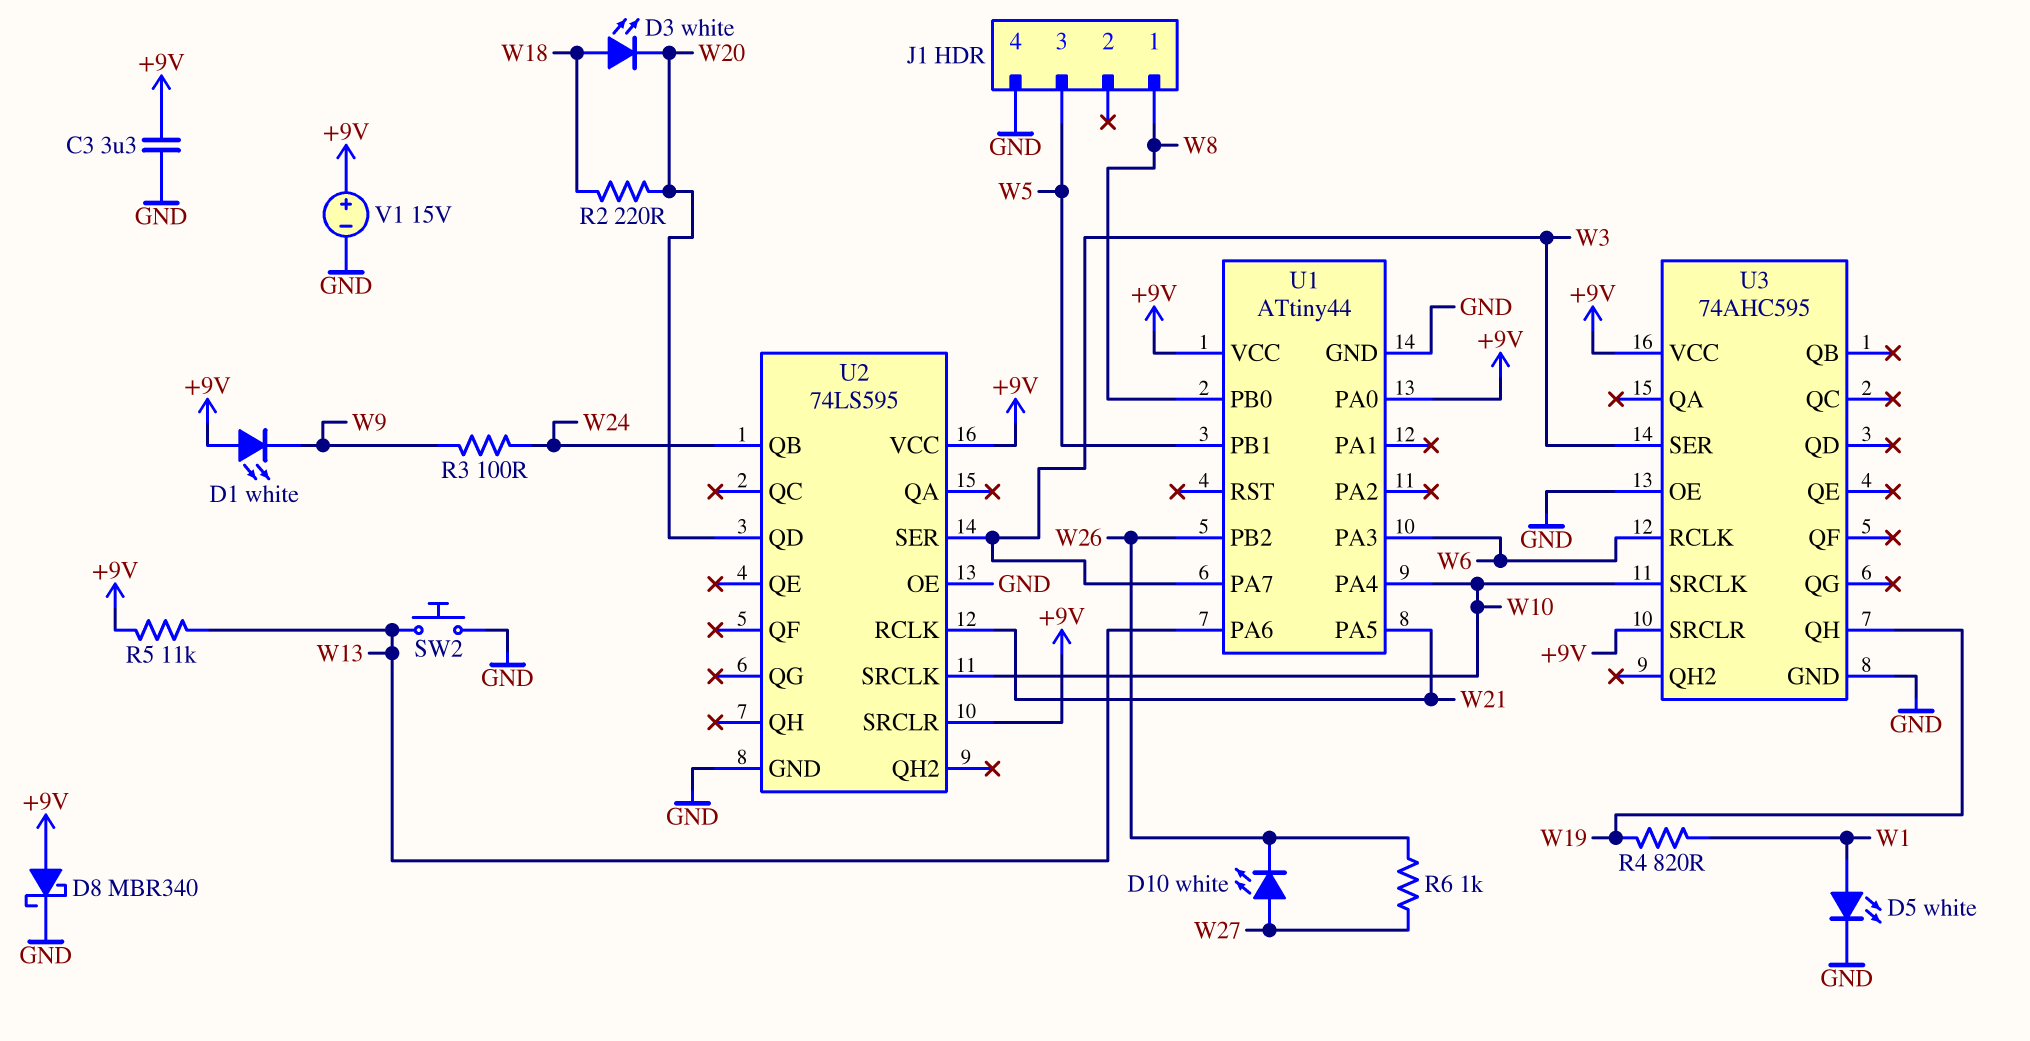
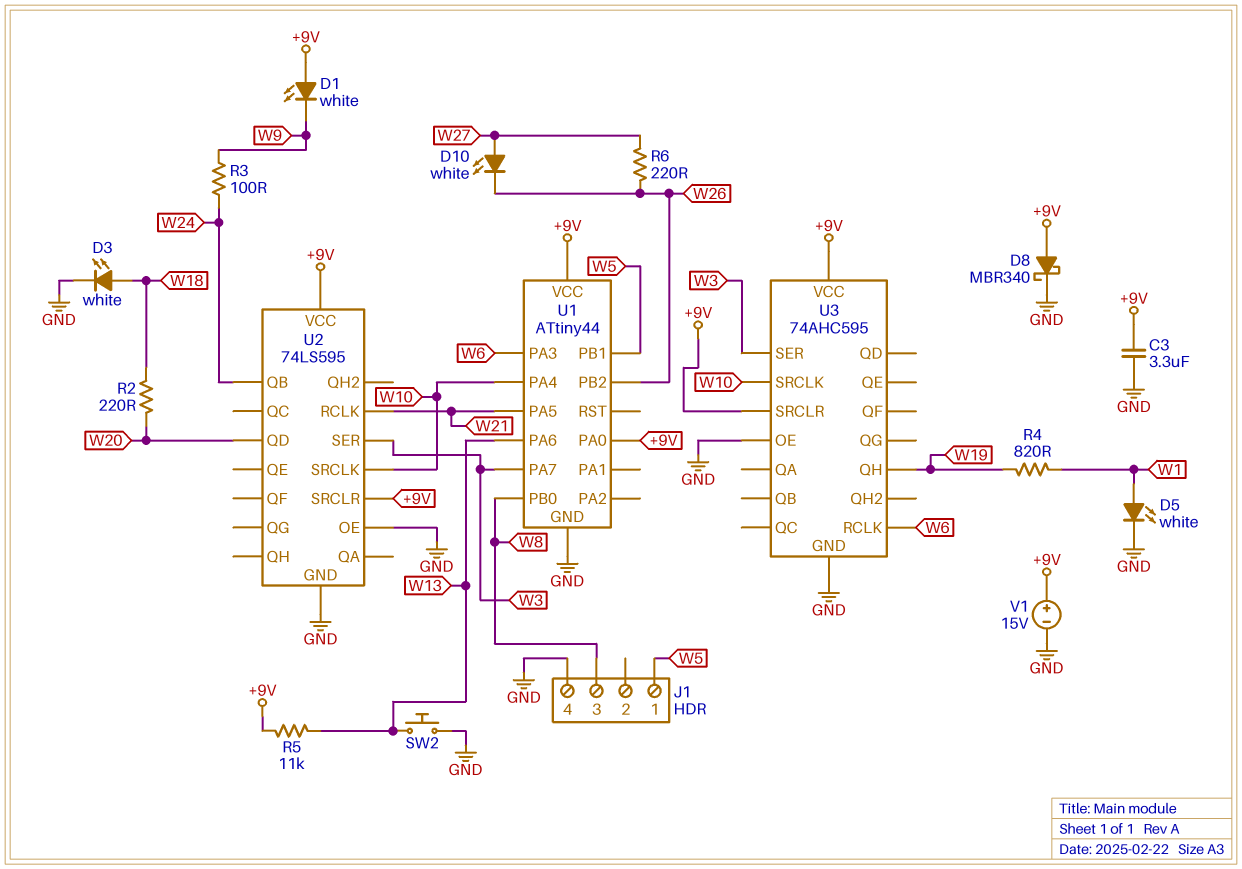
D3: LED white (A W18, K W20) -> LED white (A W18, K GND)
J1 pin 1: W8 -> W5
J1 pin 3: W5 -> W8
R6: 1k (W26, W27) -> 220 (W26, W27)

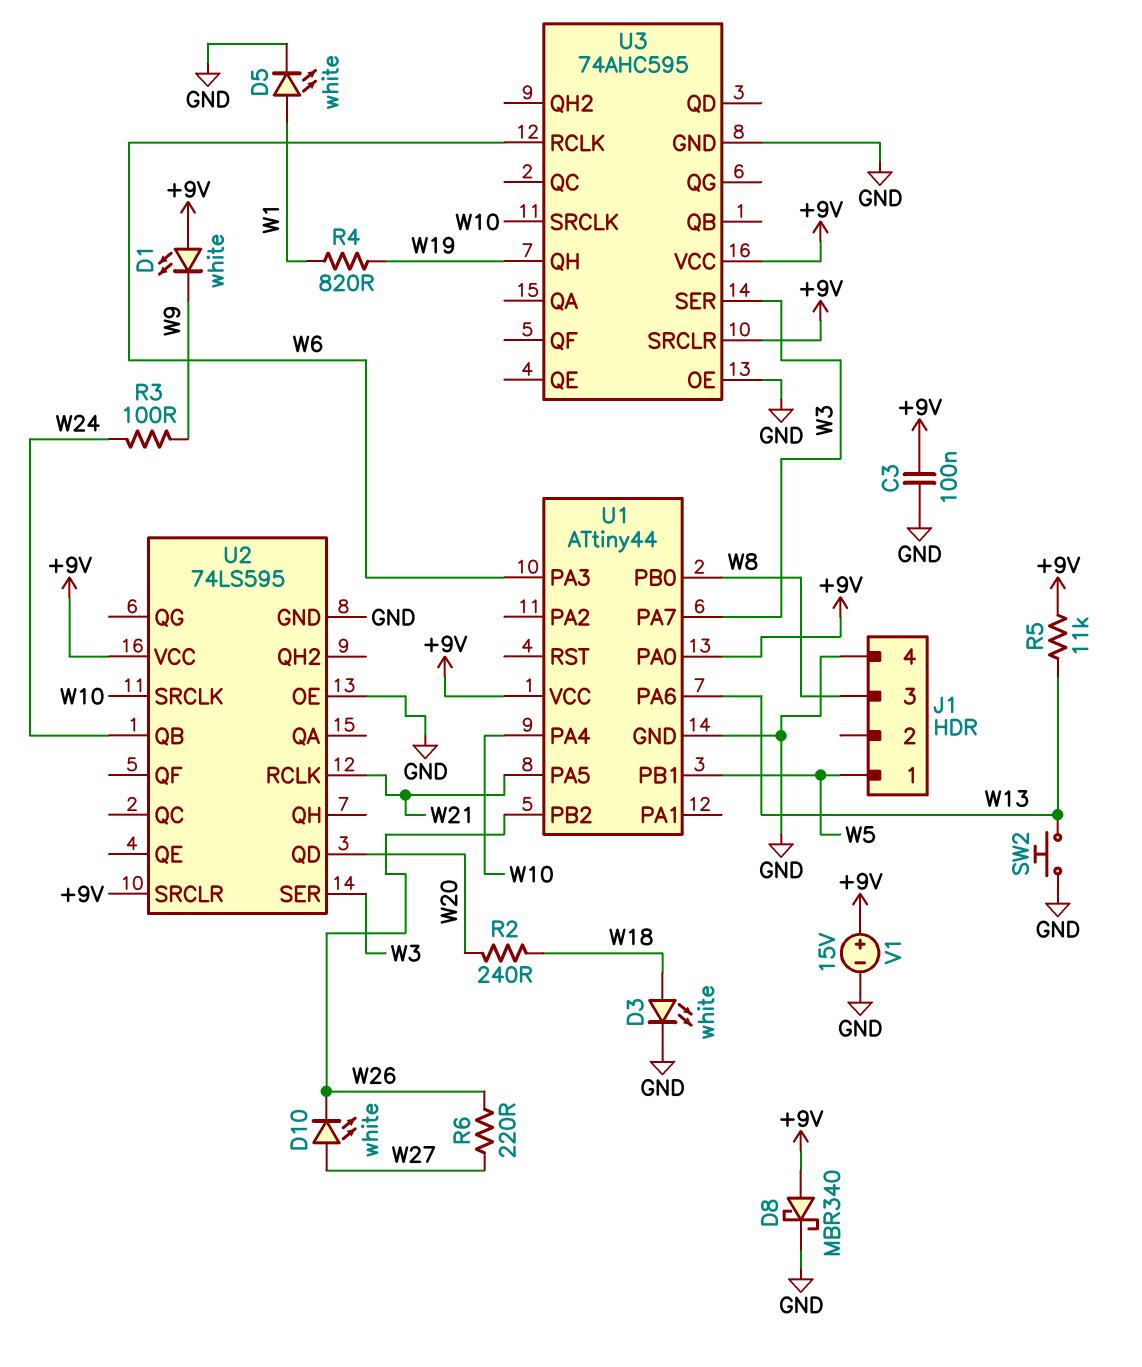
C3: 3.3uF (+9V, GND) -> 100nF (+9V, GND)
R2: 220 (W18, W20) -> 240 (W18, W20)

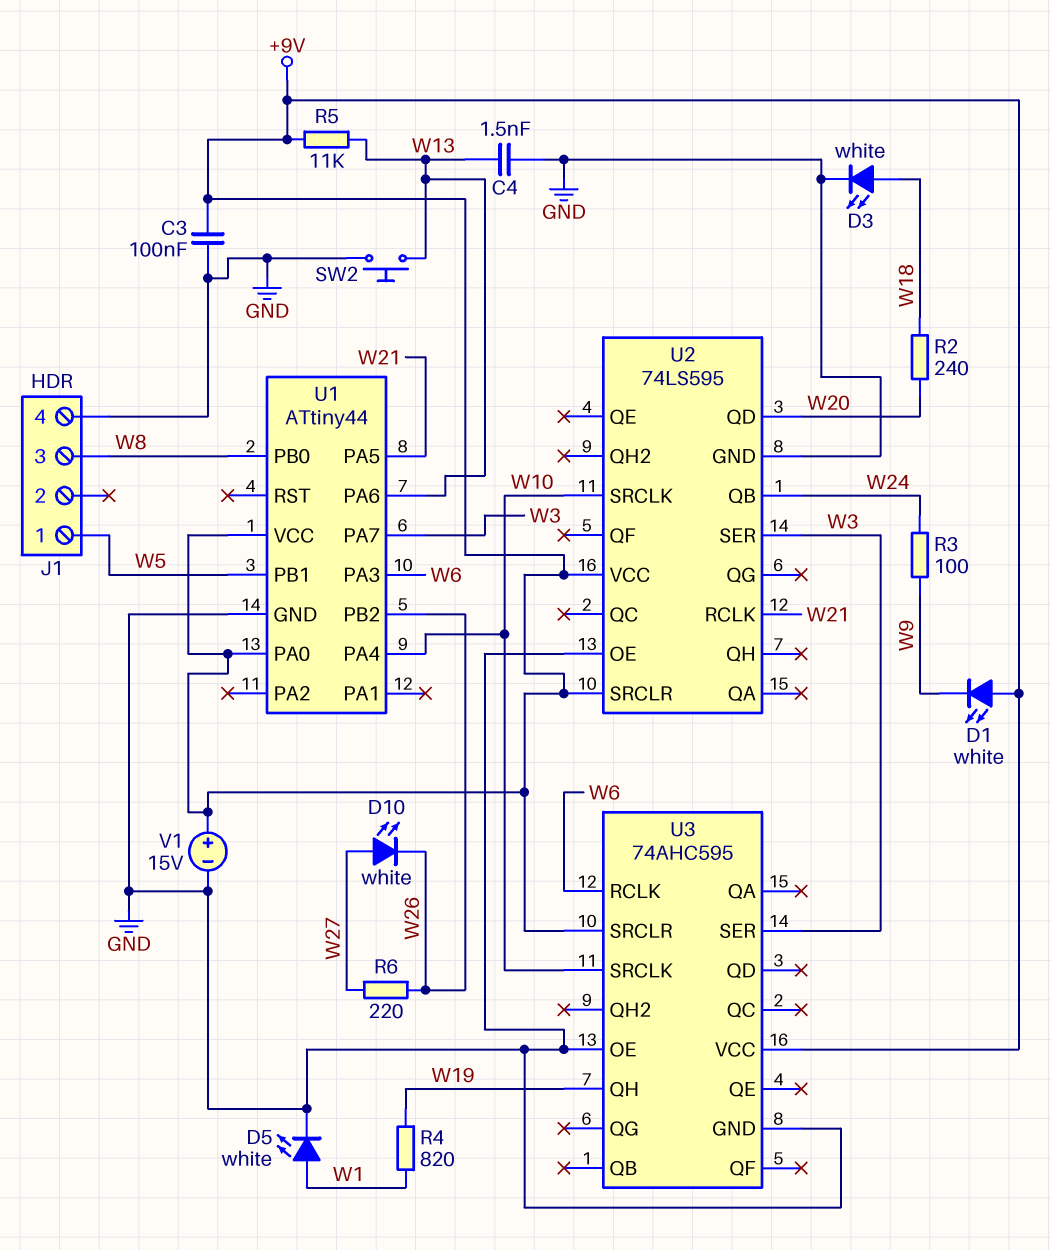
C4: none -> 1.5nF (GND, W13)
D8: schottky MBR340 (A +9V, K GND) -> none

